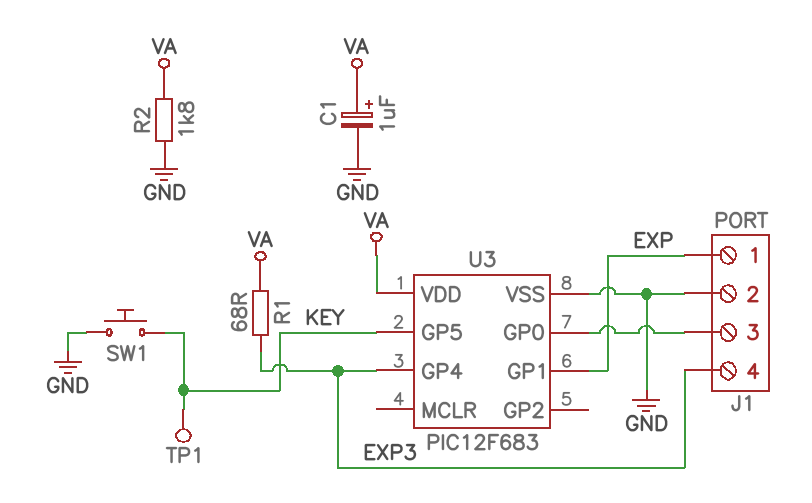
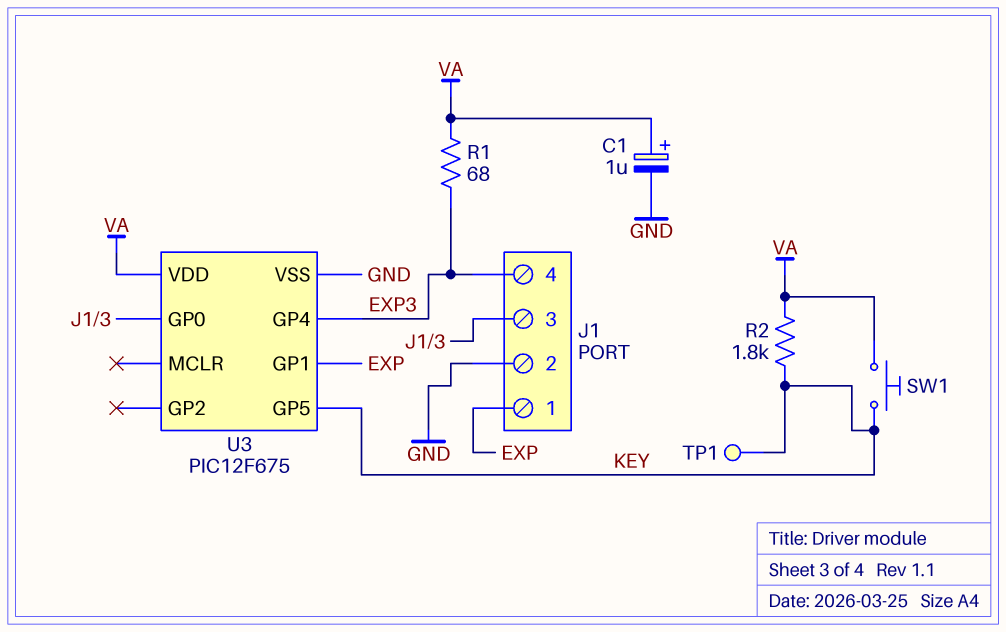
R2: 1.8k (GND, VA) -> 1.8k (KEY, VA)
SW1: button (GND, KEY) -> button (KEY, VA)
U3: PIC12F683 -> PIC12F675

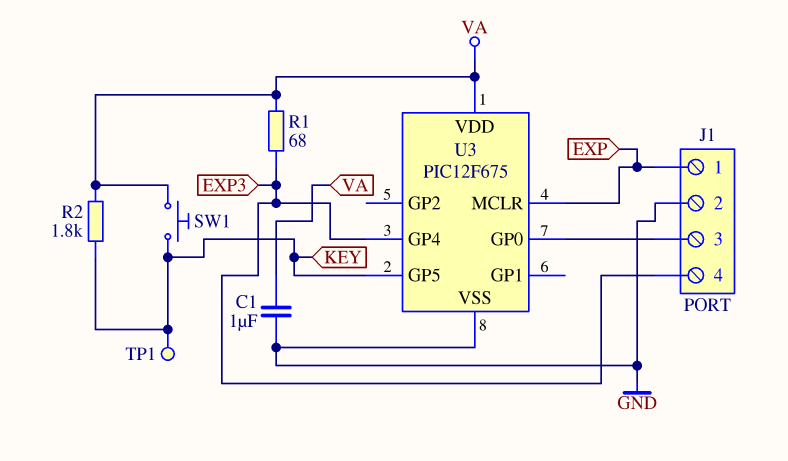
C1: 1uF (plus VA, minus GND) -> 1uF (GND, VA)
U3 pin GP1: EXP -> none
U3 pin MCLR: none -> EXP

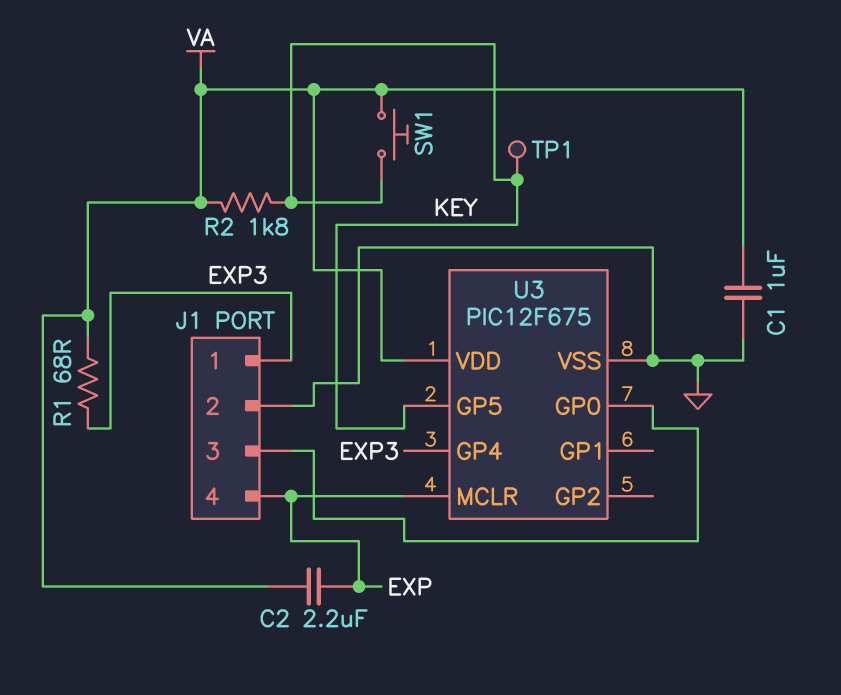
C2: none -> 2.2uF (EXP, VA)
J1 pin 1: EXP -> EXP3
J1 pin 4: EXP3 -> EXP

